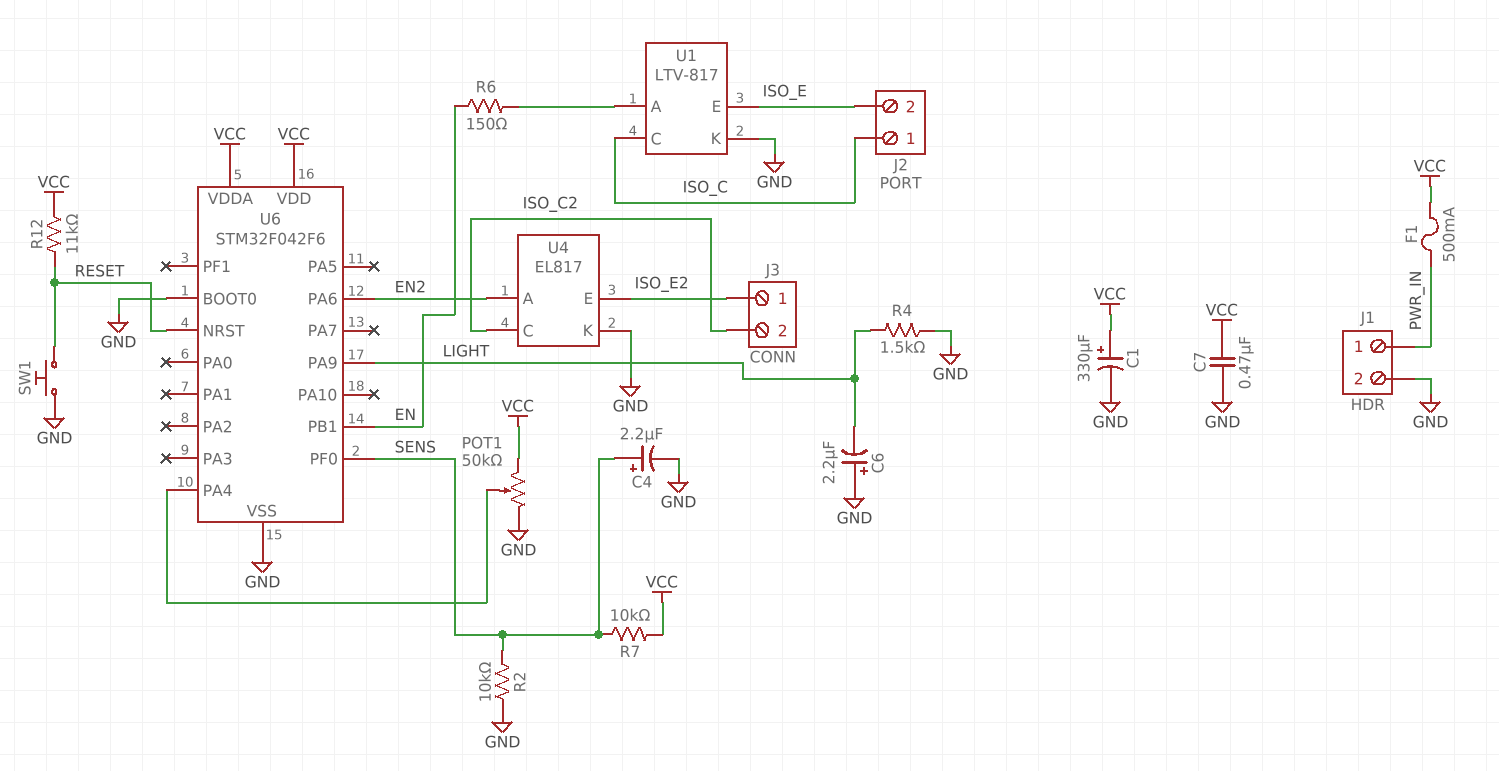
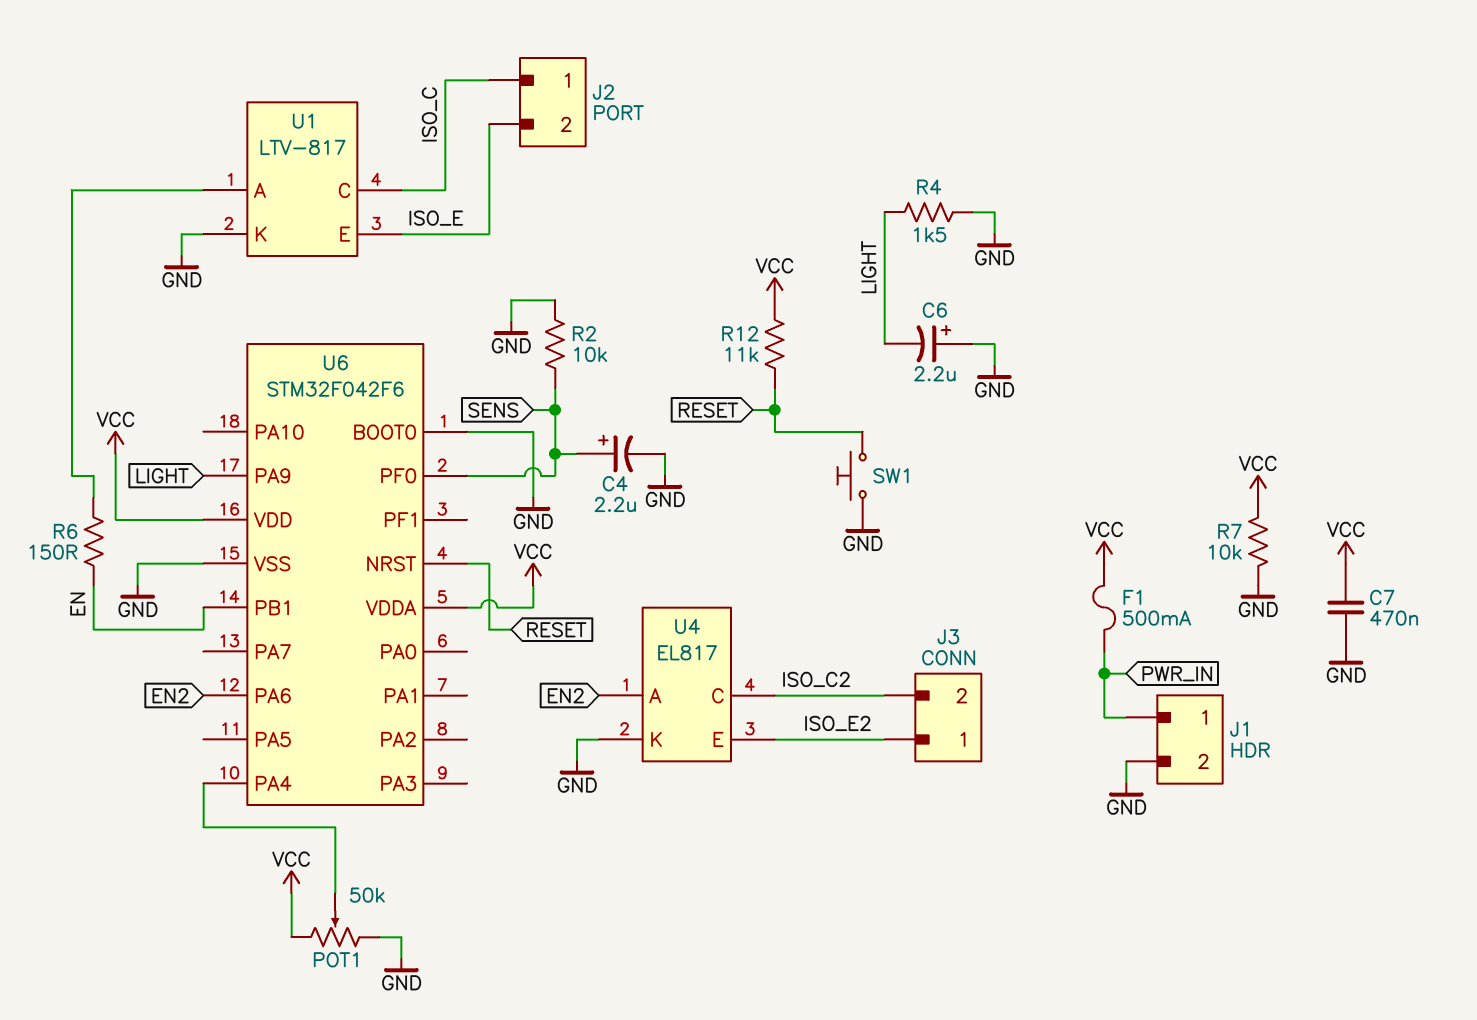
C1: 330uF (plus VCC, minus GND) -> none
R7: 10k (SENS, VCC) -> 10k (GND, VCC)

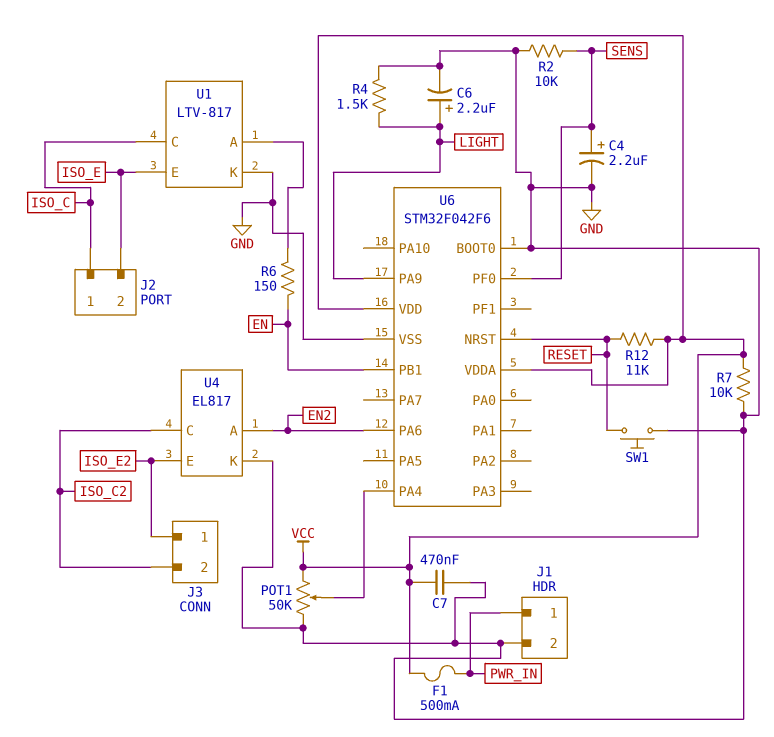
C6: 2.2uF (plus GND, minus LIGHT) -> 2.2uF (plus LIGHT, minus GND)

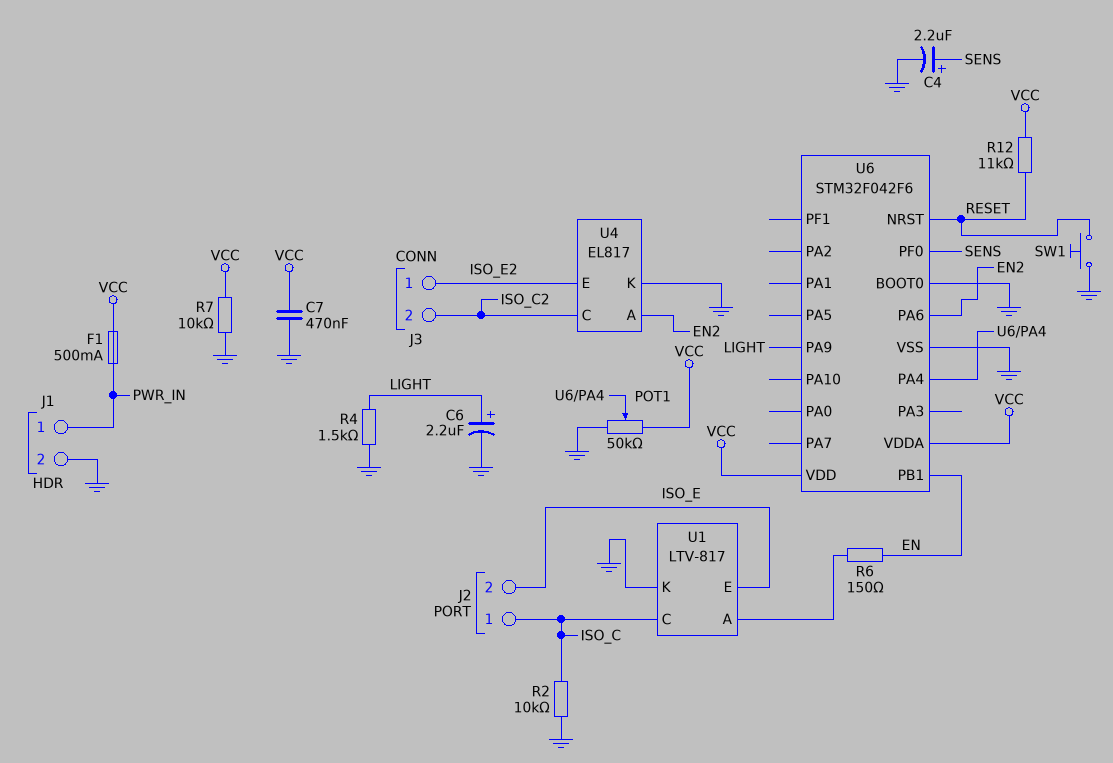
R2: 10k (GND, SENS) -> 10k (GND, ISO_C)

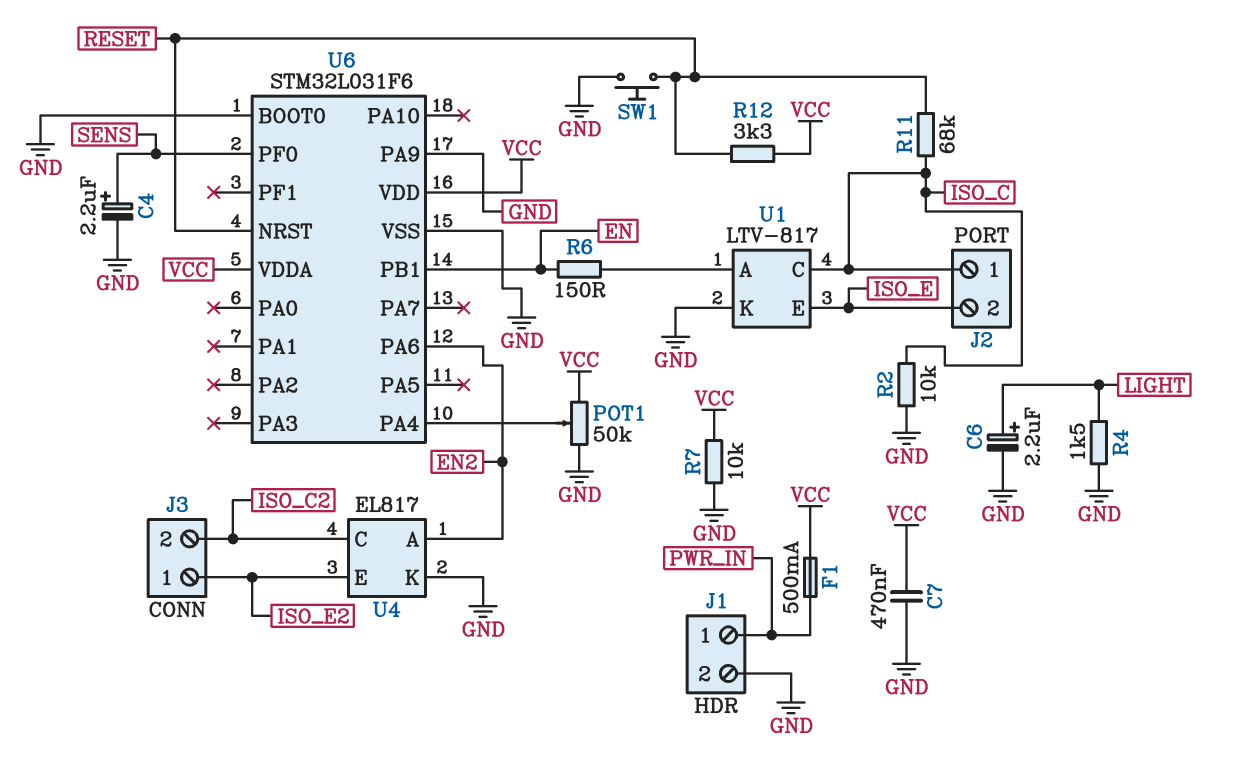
R11: none -> 68k (ISO_C, RESET)
R12: 11k (RESET, VCC) -> 3.3k (RESET, VCC)
U6: STM32F042F6 -> STM32L031F6
U6 pin PA9: LIGHT -> GND

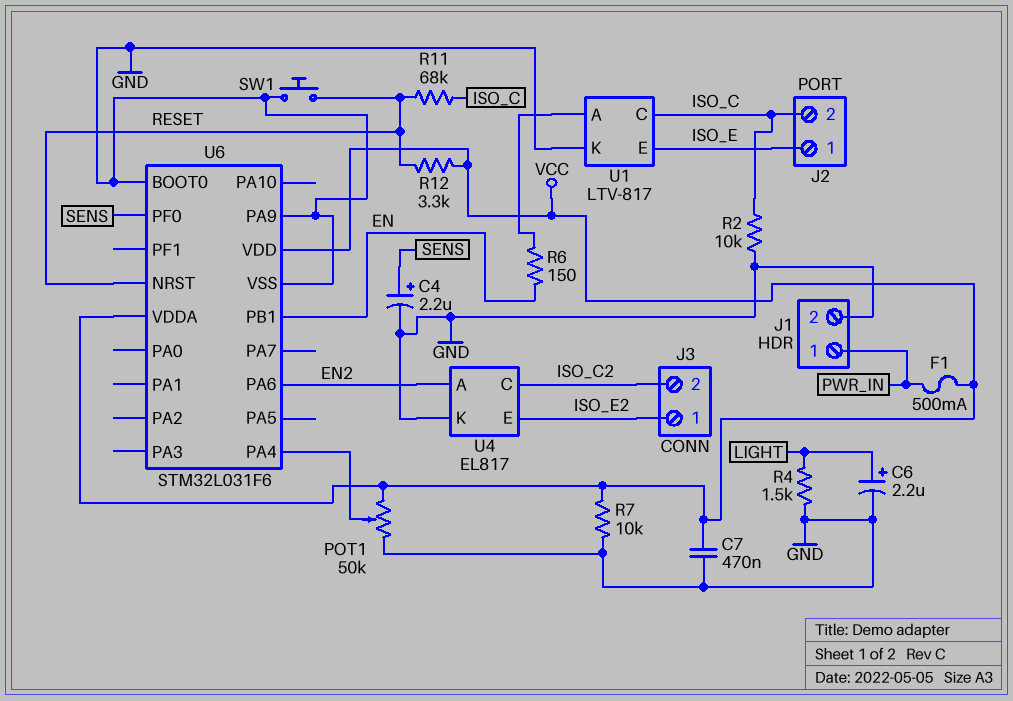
J2 pin 1: ISO_C -> ISO_E
J2 pin 2: ISO_E -> ISO_C

